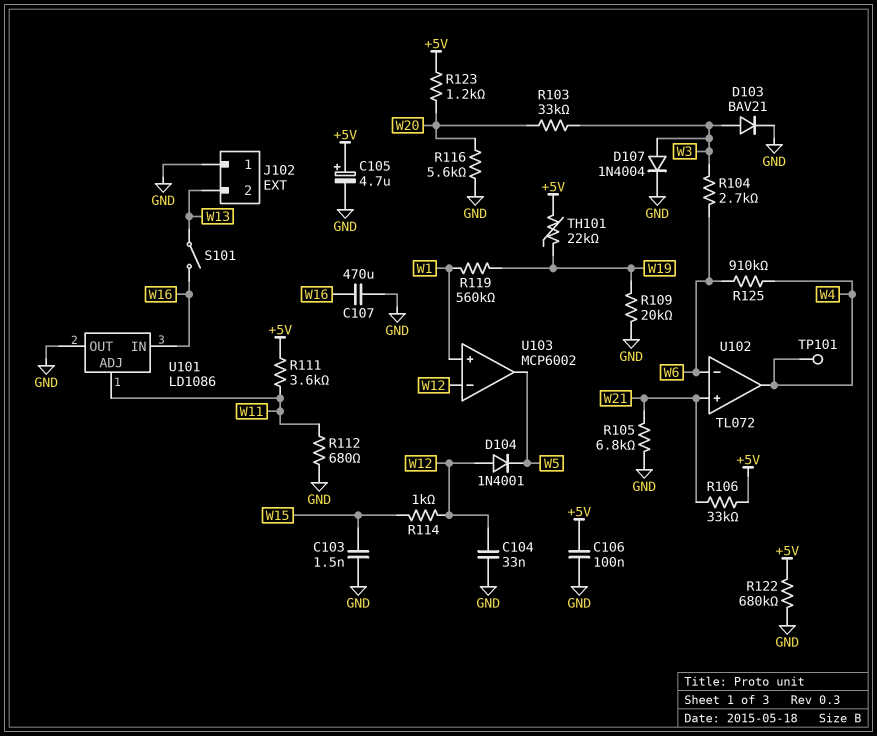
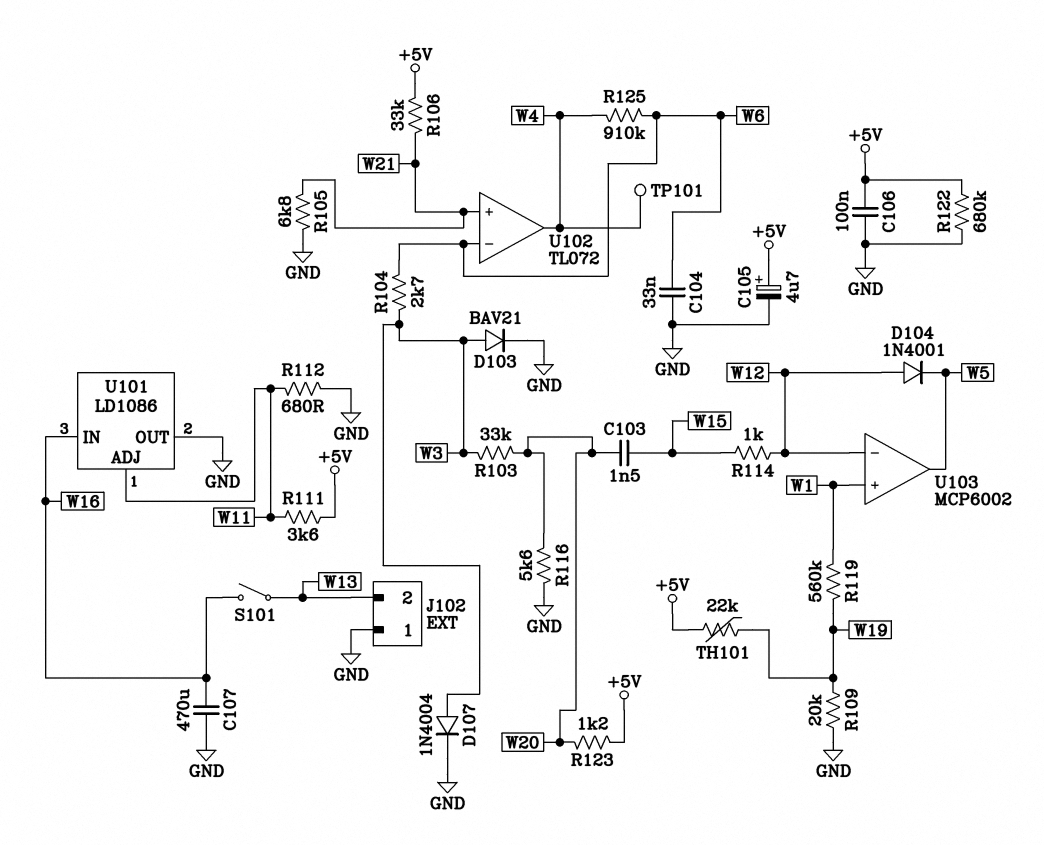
C103: 1.5nF (GND, W15) -> 1.5nF (W15, W20)
C104: 33nF (GND, W12) -> 33nF (GND, W6)

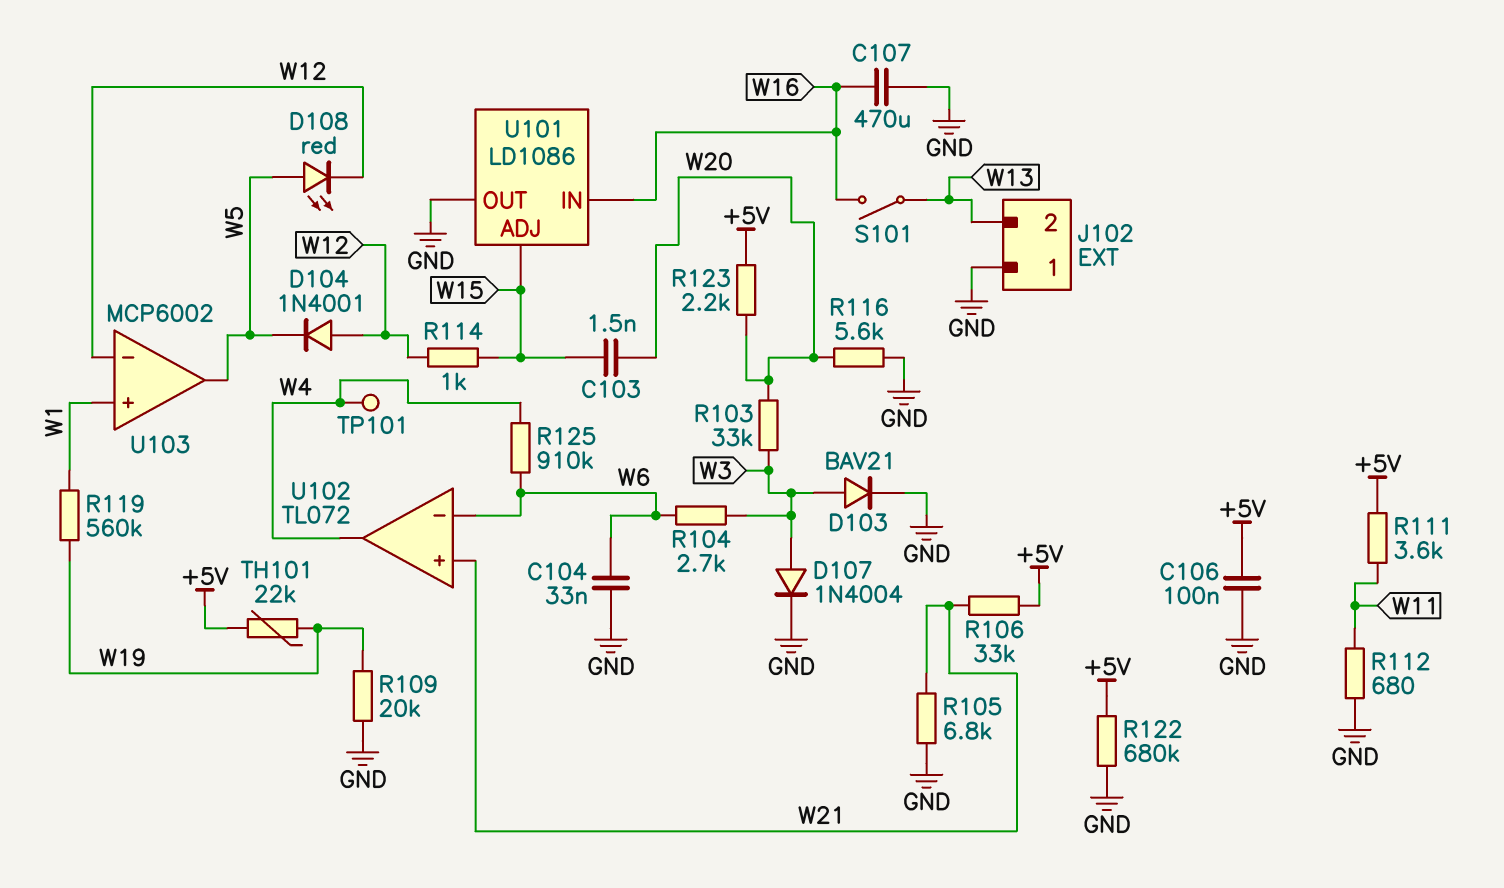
C105: 4.7uF (plus +5V, minus GND) -> none
D108: none -> LED red (A W5, K W12)
R123: 1.2k (+5V, W20) -> 2.2k (+5V, W20)
U101 pin ADJ: W11 -> W15

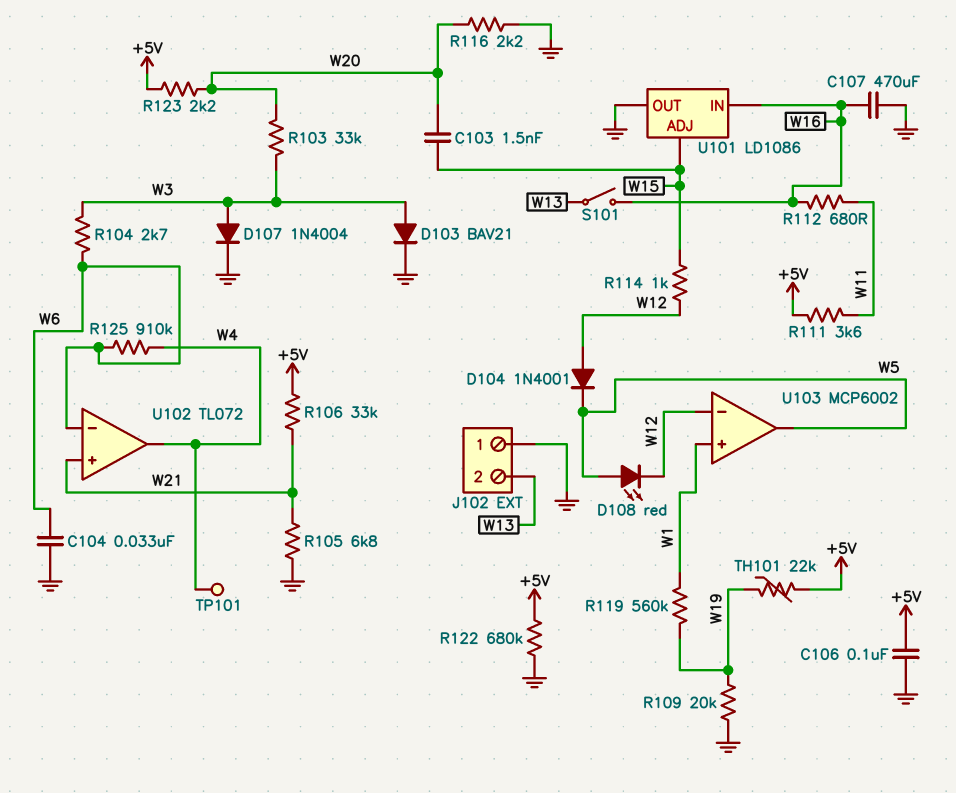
R112: 680 (GND, W11) -> 680 (W11, W16)
R116: 5.6k (GND, W20) -> 2.2k (GND, W20)

